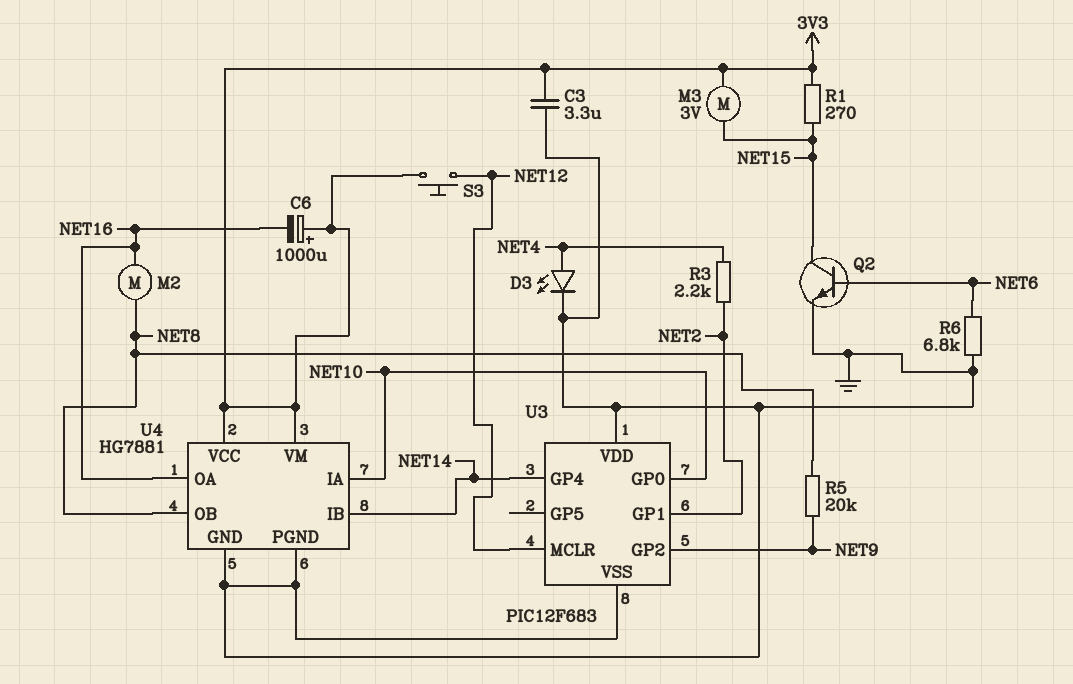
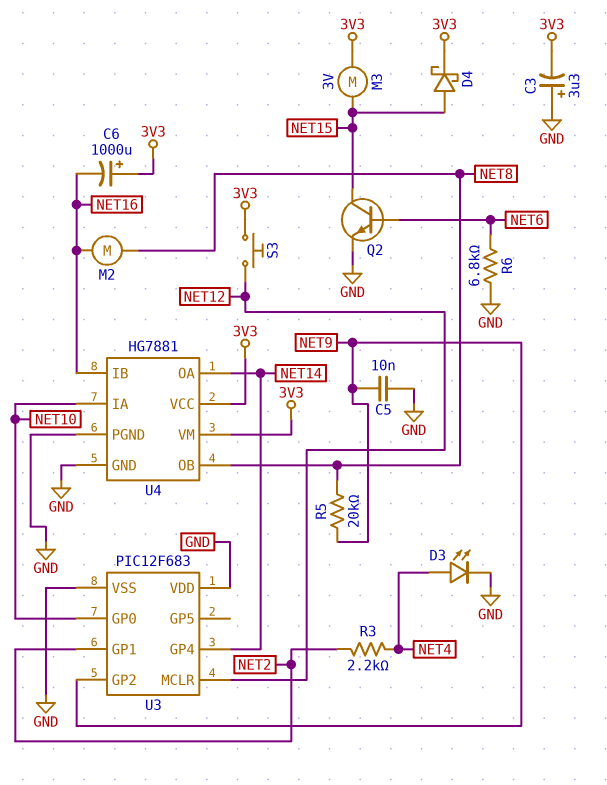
C3: 3.3uF (3V3, GND) -> 3.3uF (plus GND, minus 3V3)
C5: none -> 10nF (GND, NET9)
D4: none -> schottky (A NET15, K 3V3)
R1: 270 (3V3, NET15) -> none
U4 pin IB: NET14 -> NET16
U4 pin OA: NET16 -> NET14

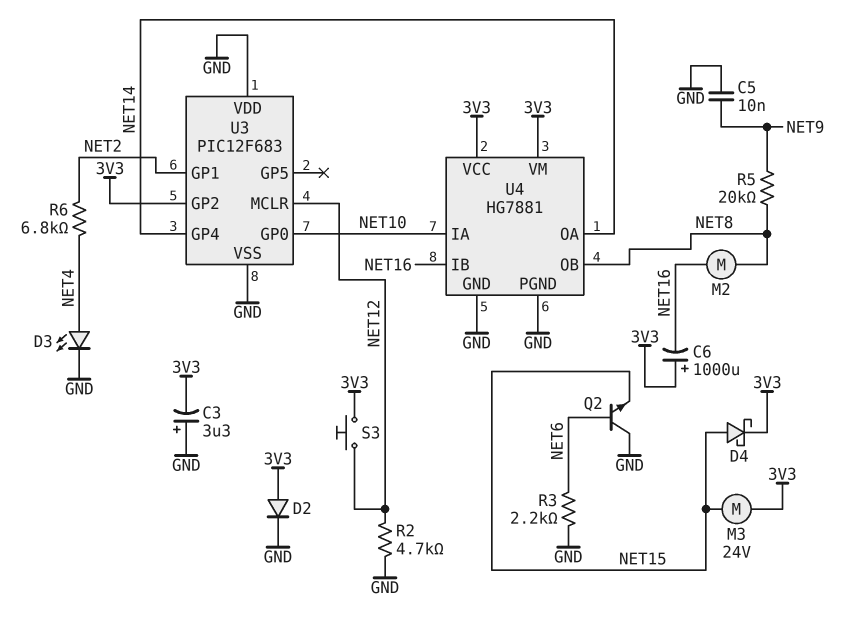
D2: none -> diode (A 3V3, K GND)
M3: motor 3V (3V3, NET15) -> motor 24V (3V3, NET15)
Q2: NPN (B NET6, C NET15, E GND) -> NPN (B NET6, C GND, E NET15)
R2: none -> 4.7k (GND, NET12)
R3: 2.2k (NET2, NET4) -> 2.2k (GND, NET6)
R6: 6.8k (GND, NET6) -> 6.8k (NET2, NET4)
U3 pin GP2: NET9 -> 3V3

